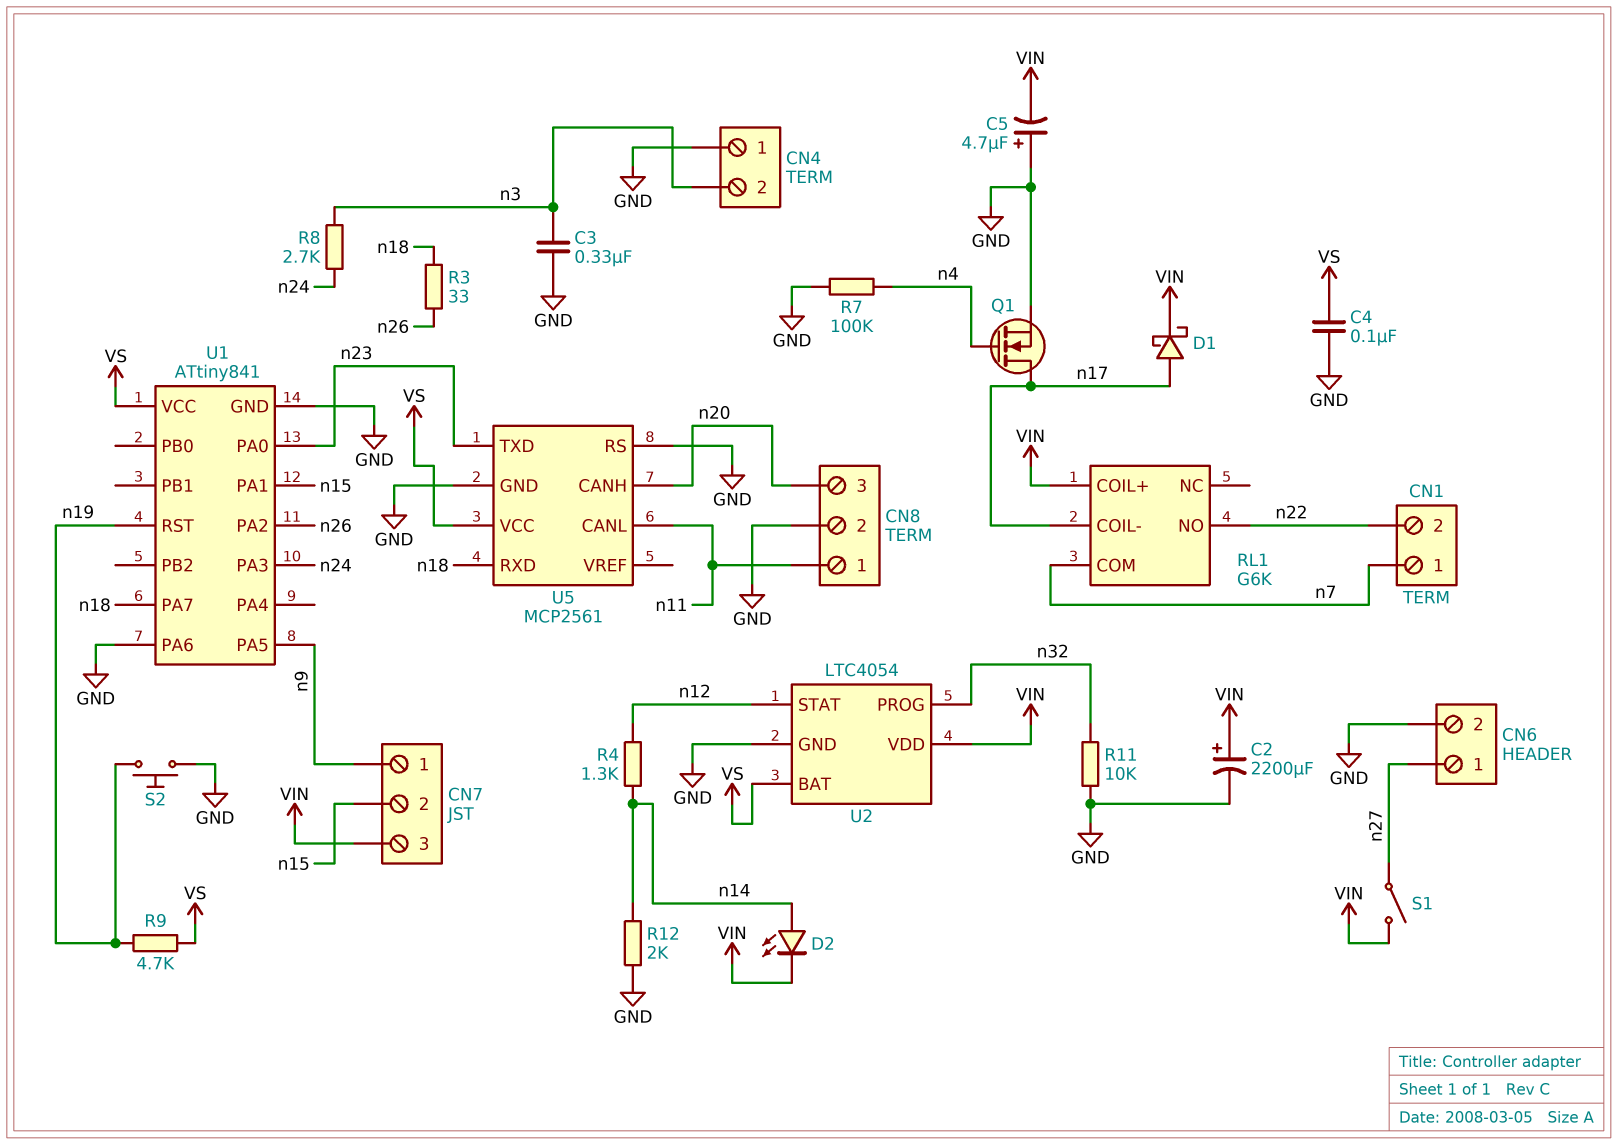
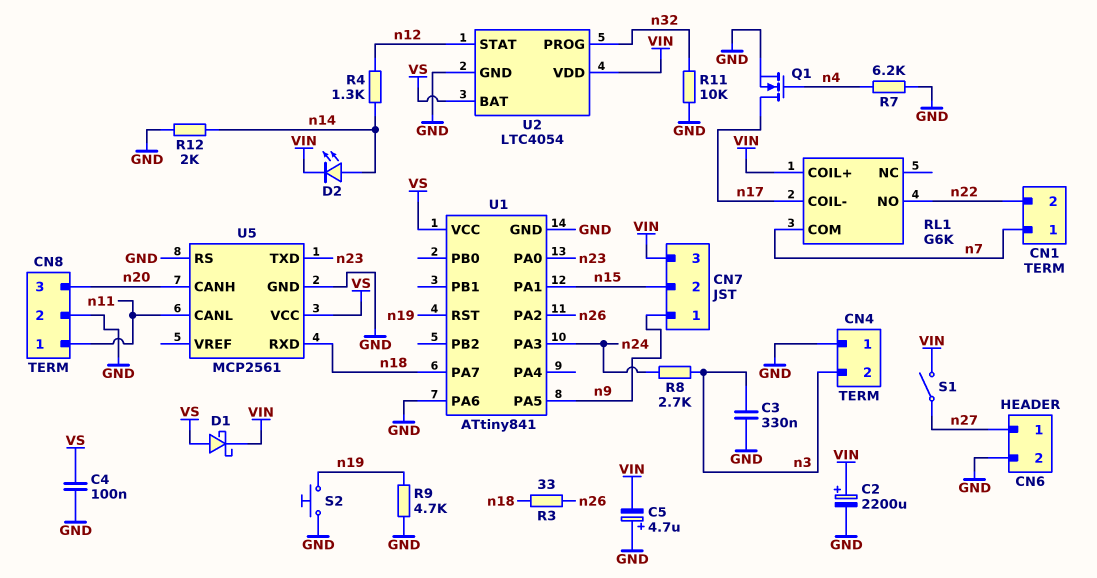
D1: schottky (A n17, K VIN) -> schottky (A VS, K VIN)
R7: 100k (GND, n4) -> 6.2k (GND, n4)
R9: 4.7k (VS, n19) -> 4.7k (GND, n19)

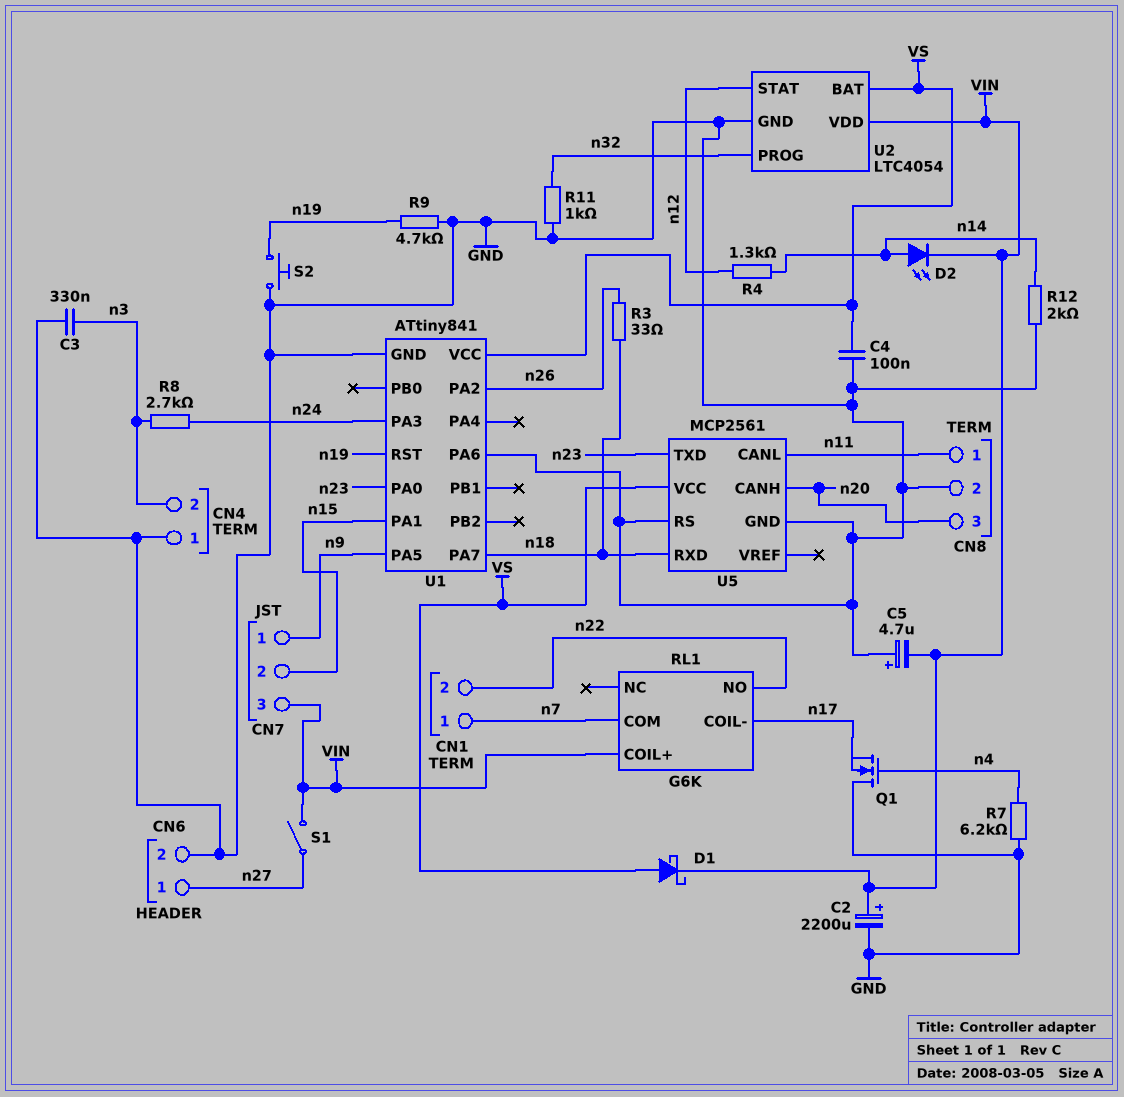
Q1: NMOS (G n4, D n17, S GND) -> NMOS (G n4, D GND, S n17)
R11: 10k (GND, n32) -> 1k (GND, n32)

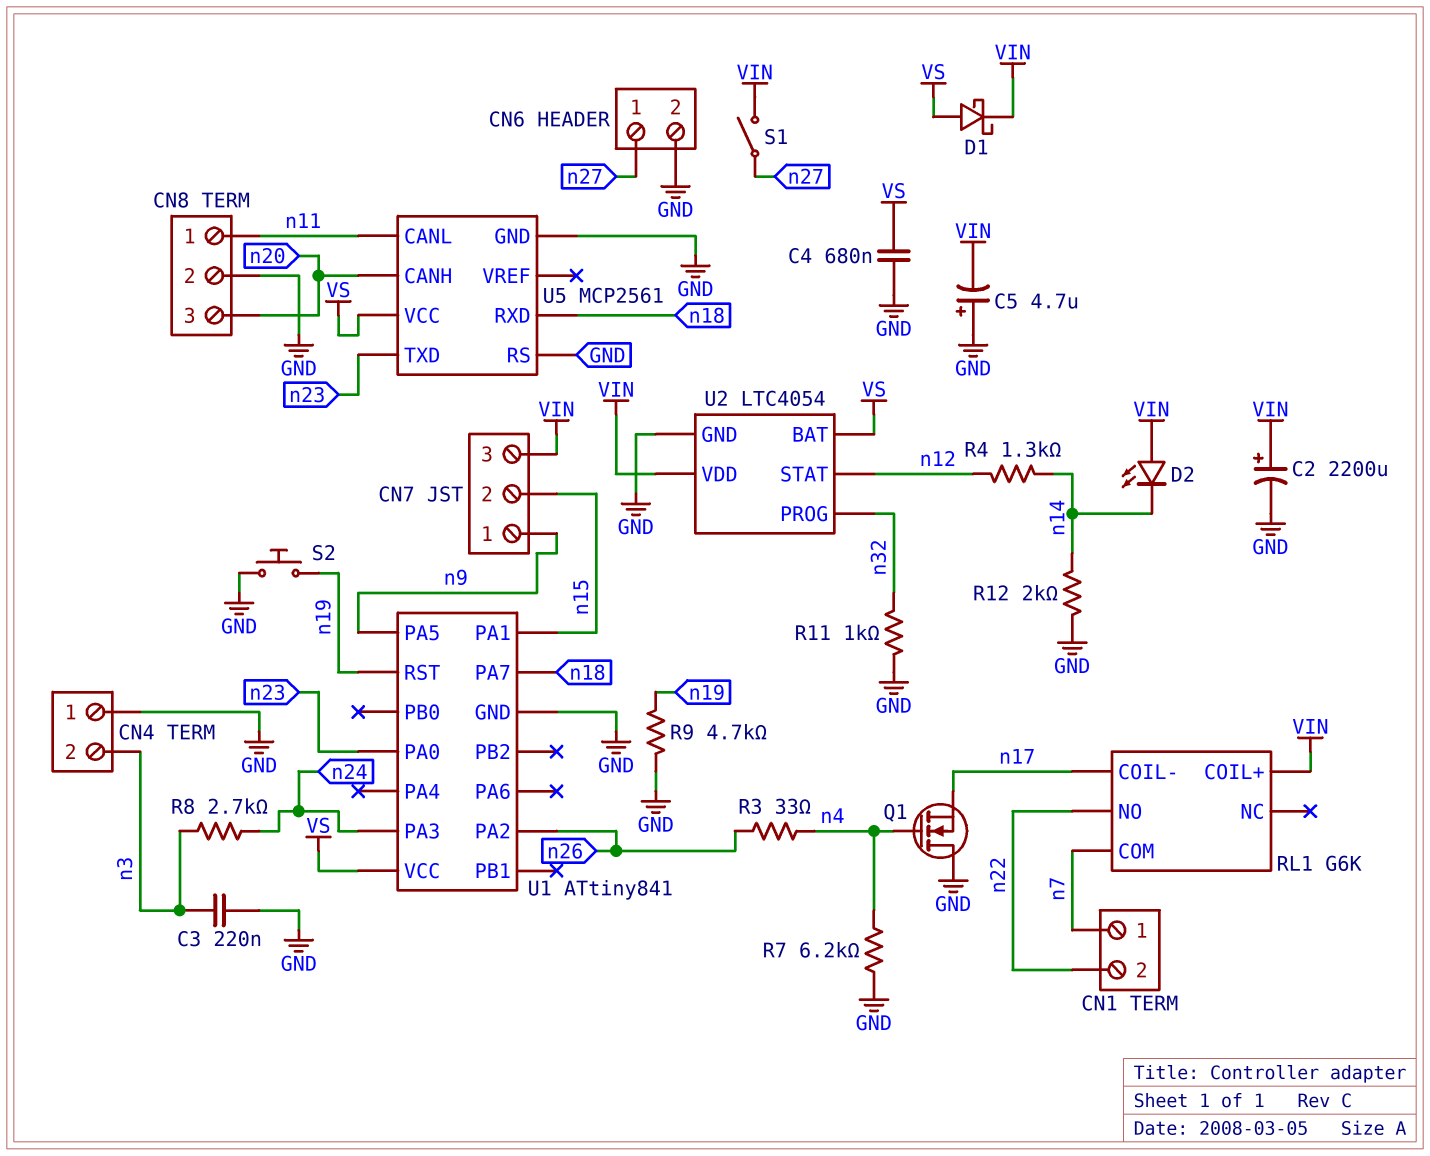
C3: 330nF (GND, n3) -> 220nF (GND, n3)
C4: 100nF (GND, VS) -> 680nF (GND, VS)
D2: LED (A n14, K VIN) -> LED (A VIN, K n14)
R3: 33 (n18, n26) -> 33 (n4, n26)
U1 pin PA6: GND -> none

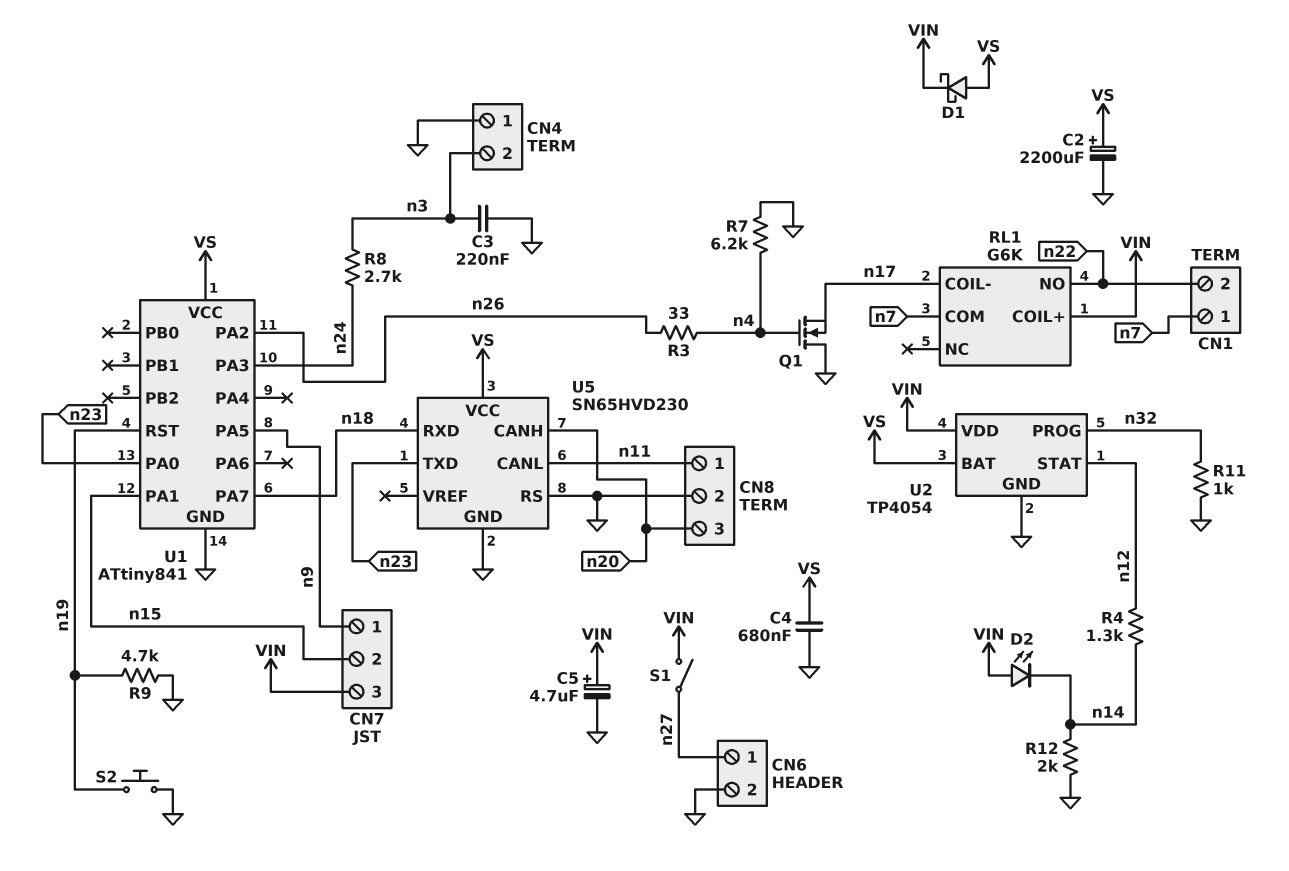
C2: 2200uF (plus VIN, minus GND) -> 2200uF (plus VS, minus GND)
C5: 4.7uF (plus GND, minus VIN) -> 4.7uF (plus VIN, minus GND)
U2: LTC4054 -> TP4054
U5: MCP2561 -> SN65HVD230

